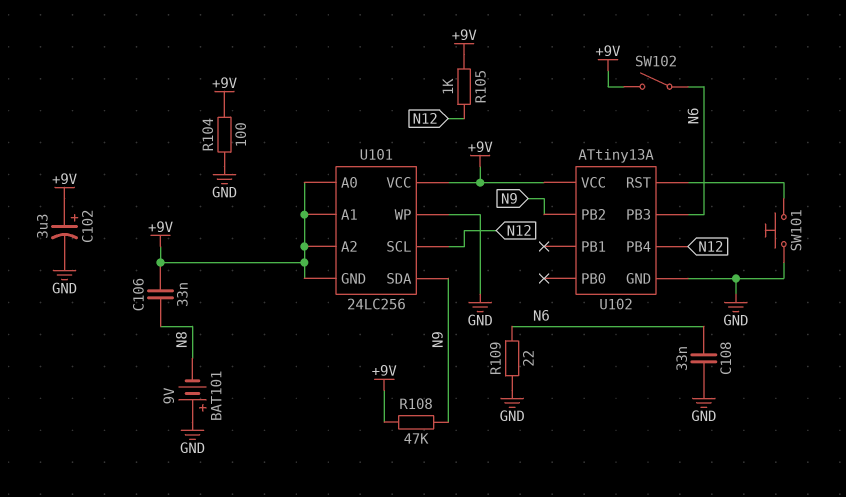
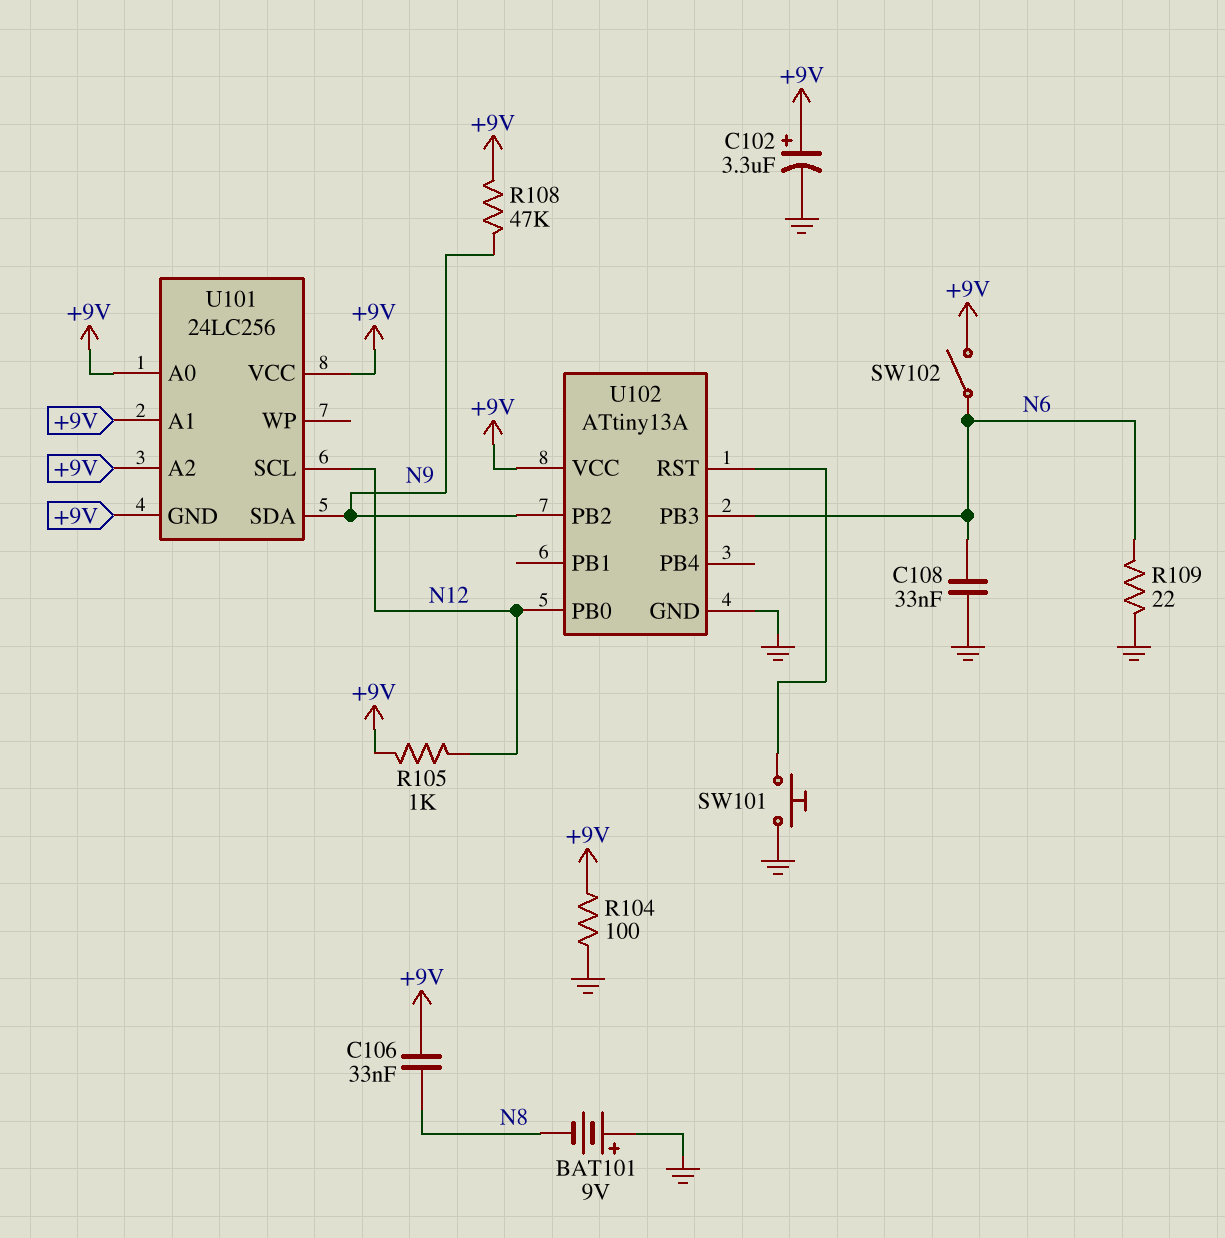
U101 pin WP: GND -> none
U102 pin PB0: none -> N12
U102 pin PB4: N12 -> none

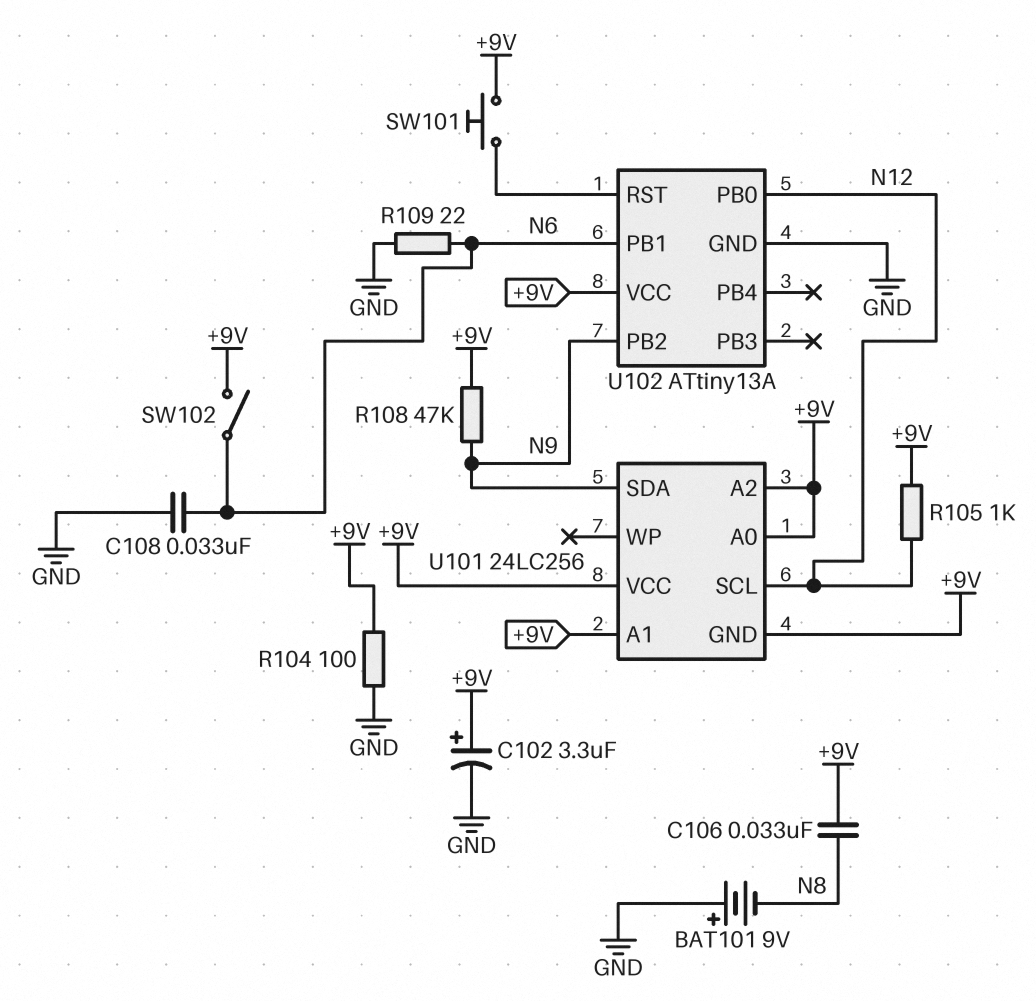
SW101: button (GND, U102/RST) -> button (+9V, U102/RST)
U102 pin PB1: none -> N6
U102 pin PB3: N6 -> none

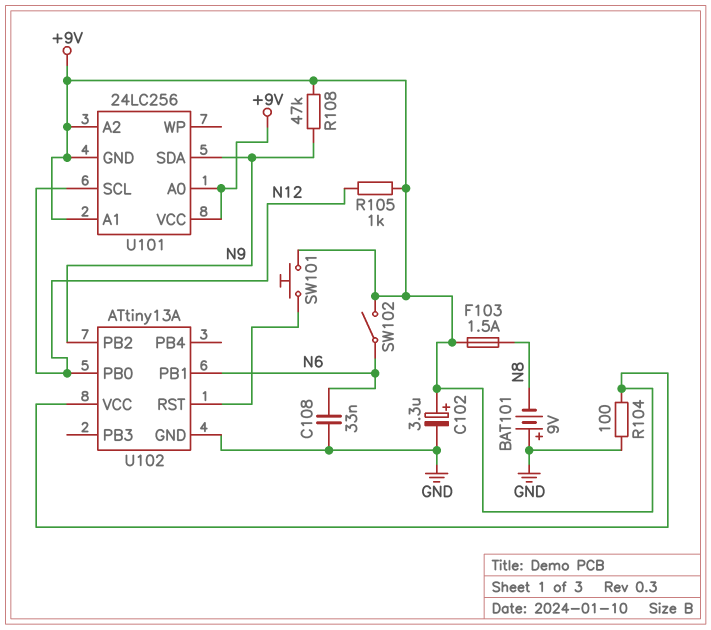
C106: 33nF (+9V, N8) -> none
F103: none -> 1.5A (+9V, N8)
R109: 22 (GND, N6) -> none

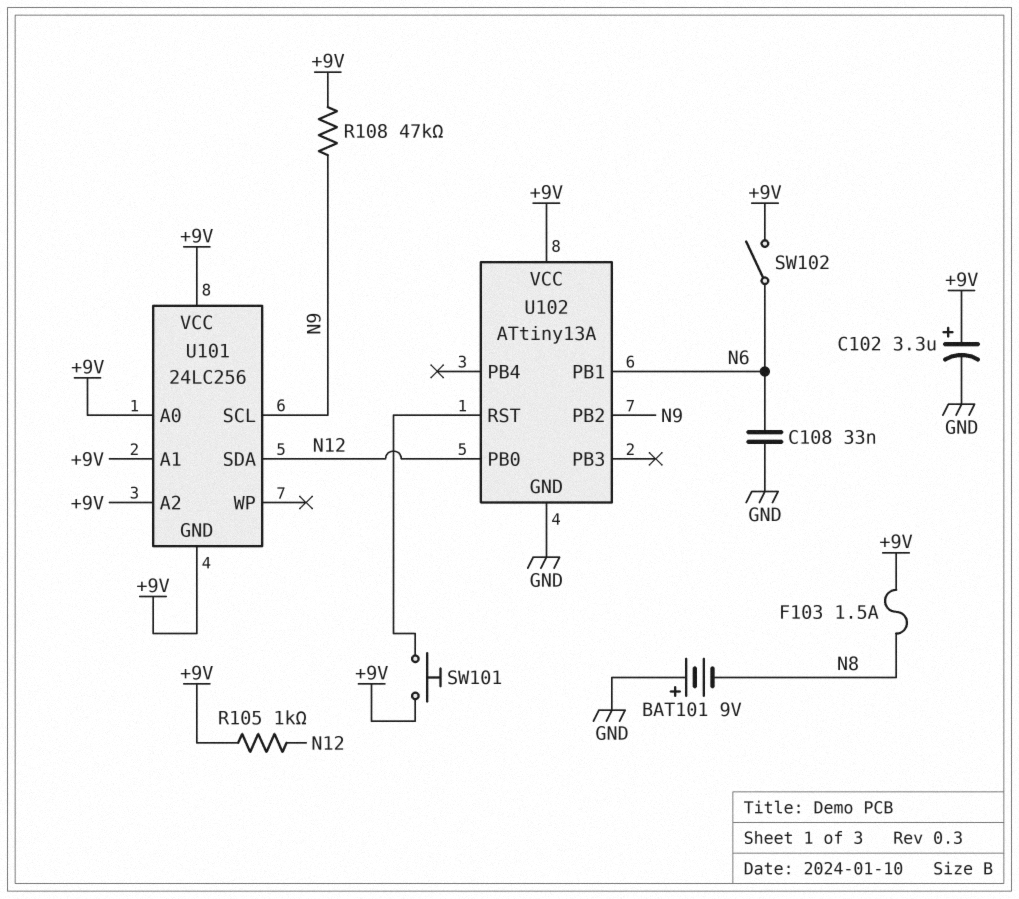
R104: 100 (+9V, GND) -> none
U101 pin SCL: N12 -> N9
U101 pin SDA: N9 -> N12

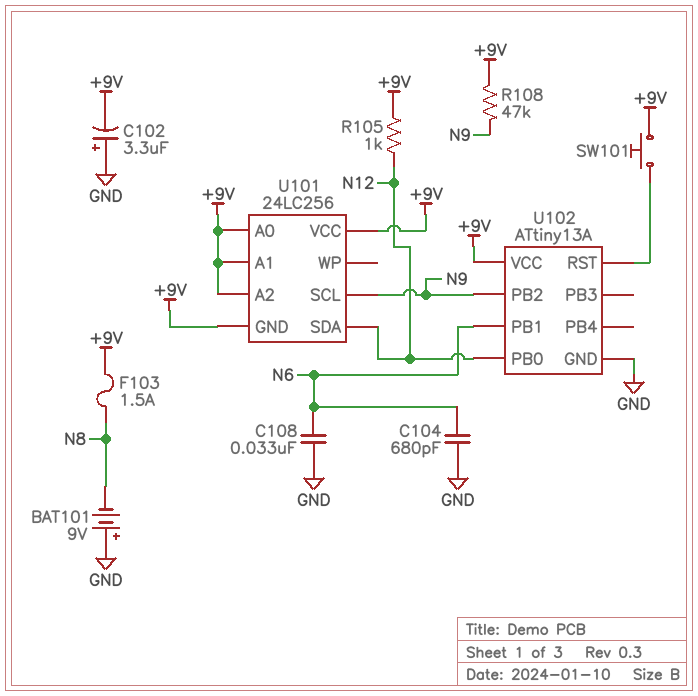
C102: 3.3uF (plus +9V, minus GND) -> 3.3uF (plus GND, minus +9V)
C104: none -> 680pF (GND, N6)
SW102: switch (+9V, N6) -> none

